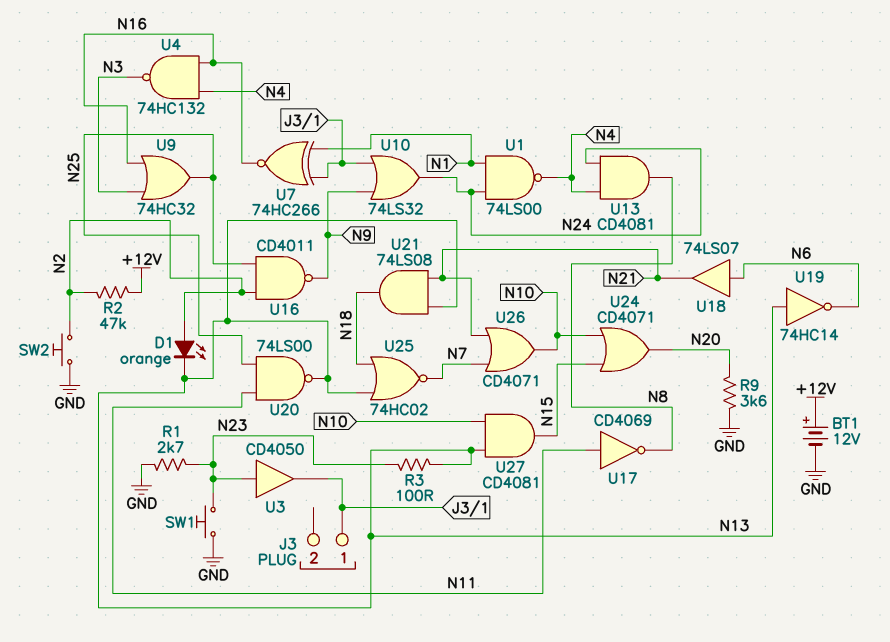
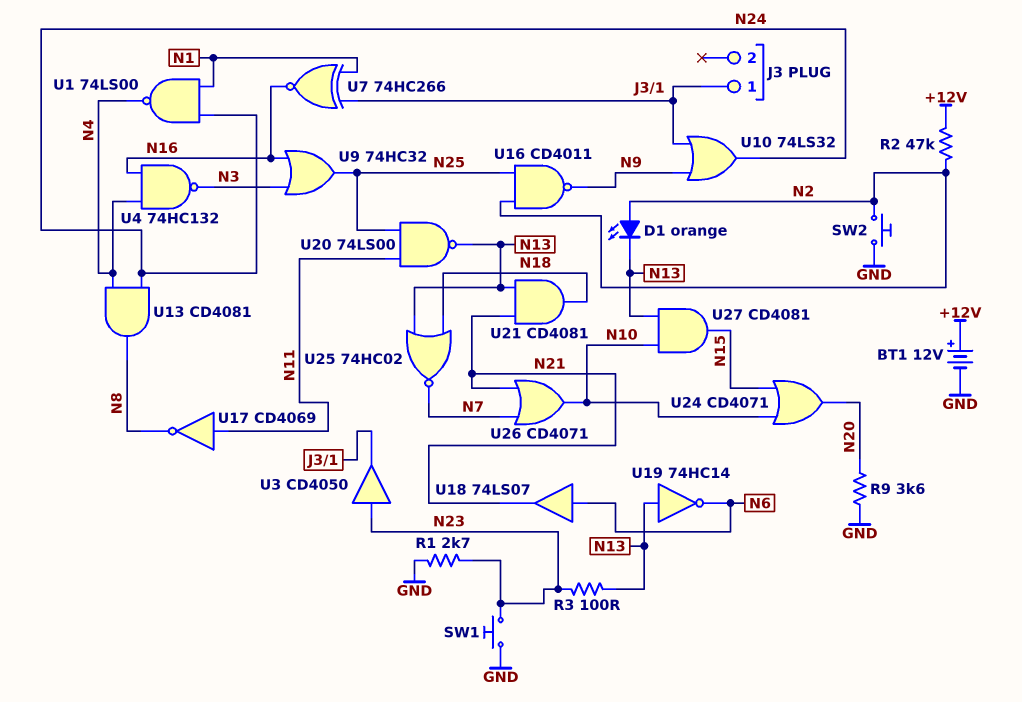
U21: AND 74LS08 (in N13, in N21, out N18) -> AND CD4081 (in N13, in N21, out N18)

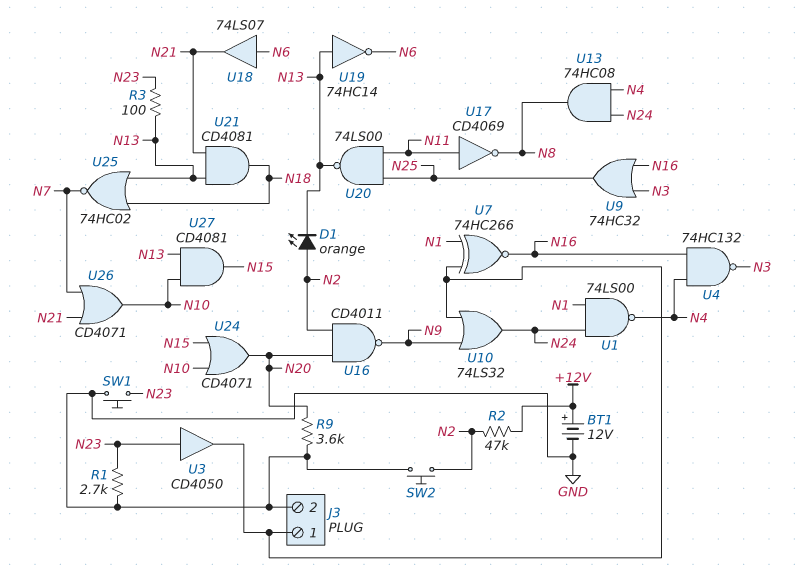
J3 pin 2: none -> GND
U13: AND CD4081 (in N4, in N24, out N8) -> AND 74HC08 (in N4, in N24, out N8)
U16: NAND CD4011 (in N2, in N25, out N9) -> NAND CD4011 (in N2, in N20, out N9)

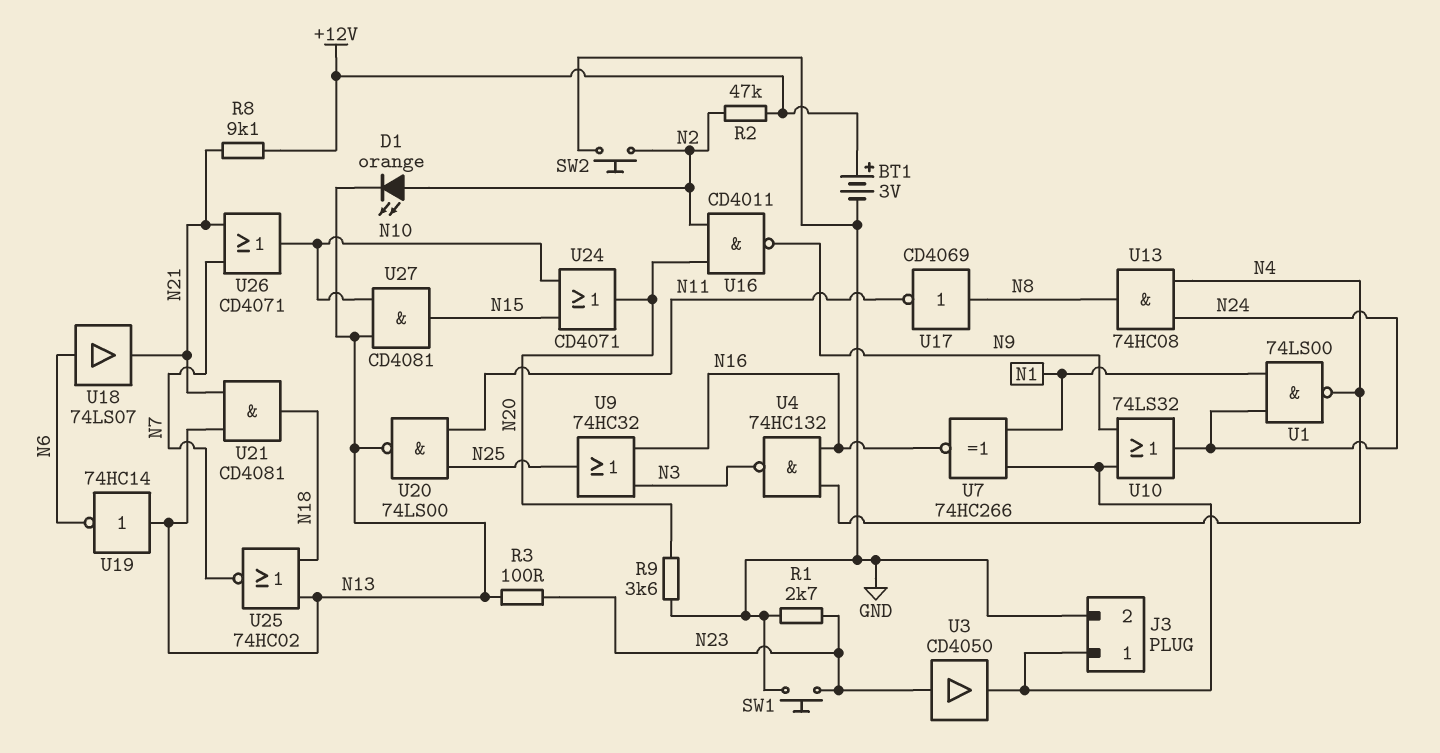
BT1: 12V (plus +12V, minus GND) -> 3V (plus +12V, minus GND)
R8: none -> 9.1k (+12V, N21)
U17: NOT CD4069 (in N11, out N8) -> NOT CD4069 (in N8, out N11)

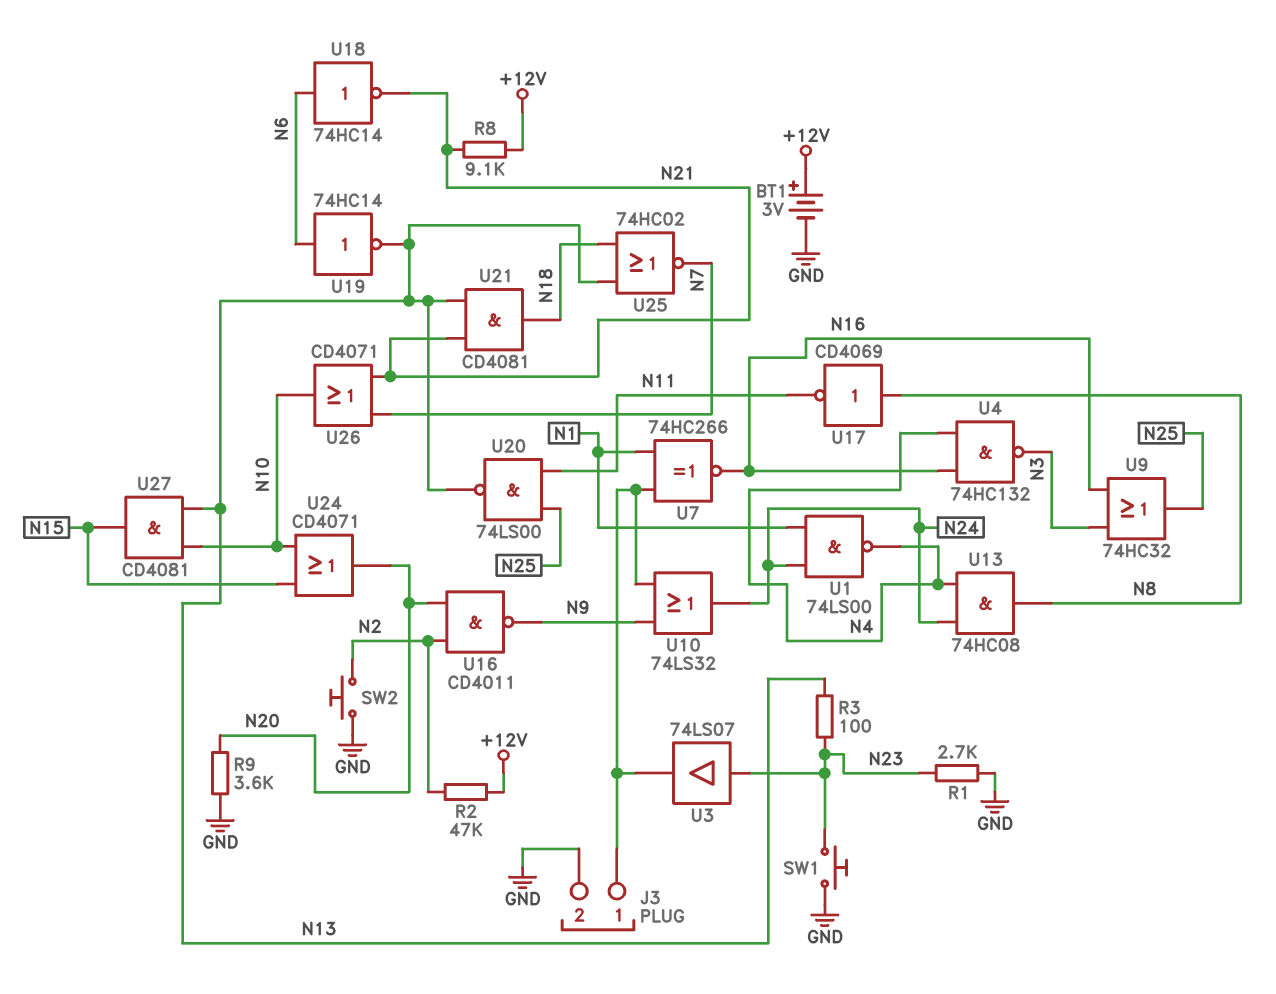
D1: LED orange (A N2, K N13) -> none
U3: buffer CD4050 (in N23, out J3/1) -> buffer 74LS07 (in N23, out J3/1)
U18: buffer 74LS07 (in N6, out N21) -> NOT 74HC14 (in N6, out N21)
U19: NOT 74HC14 (in N13, out N6) -> NOT 74HC14 (in N6, out N13)

